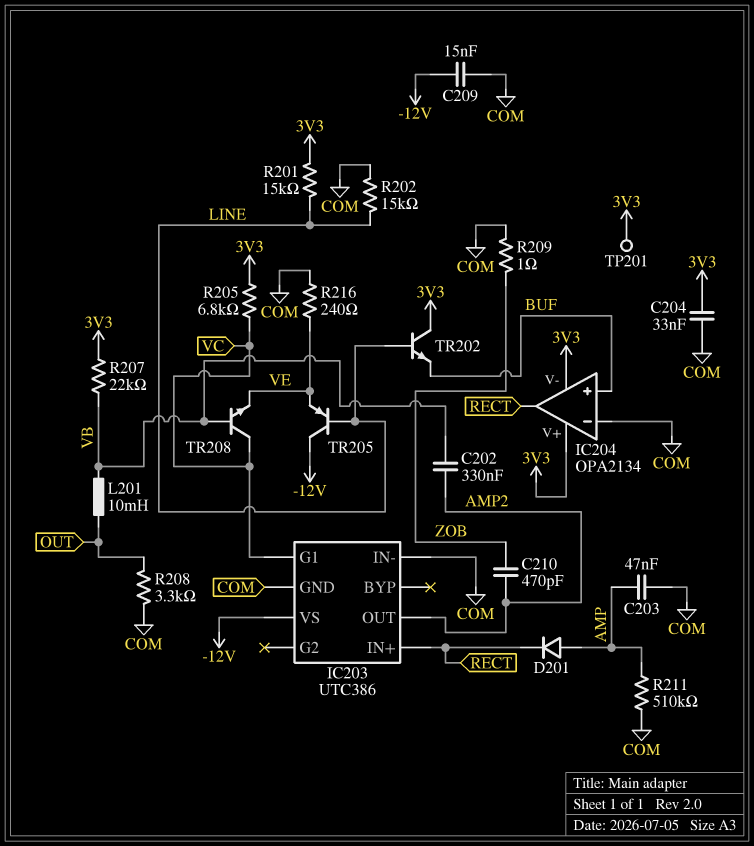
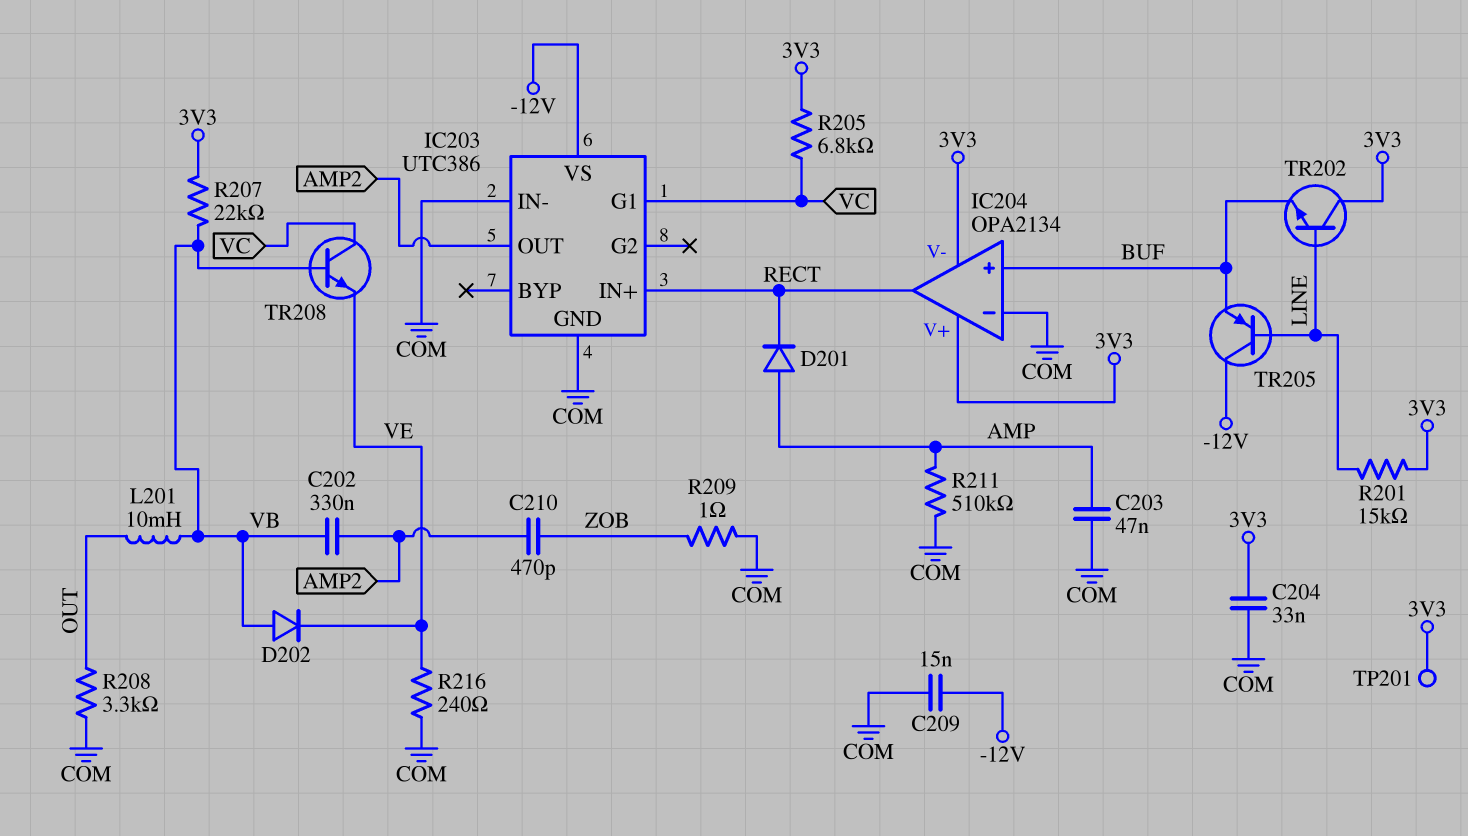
D202: none -> diode (A VB, K VE)
R202: 15k (COM, LINE) -> none
TR205: PNP (B LINE, C -12V, E VE) -> PNP (B LINE, C -12V, E BUF)

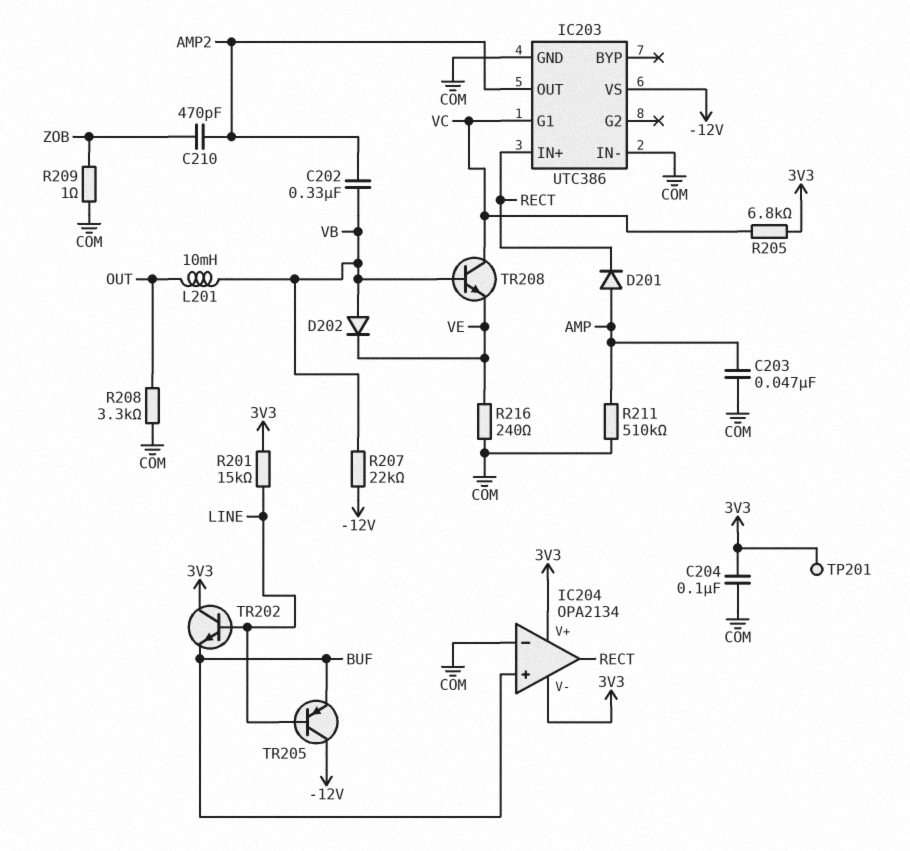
C204: 33nF (3V3, COM) -> 100nF (3V3, COM)
C209: 15nF (-12V, COM) -> none
R207: 22k (3V3, VB) -> 22k (-12V, VB)

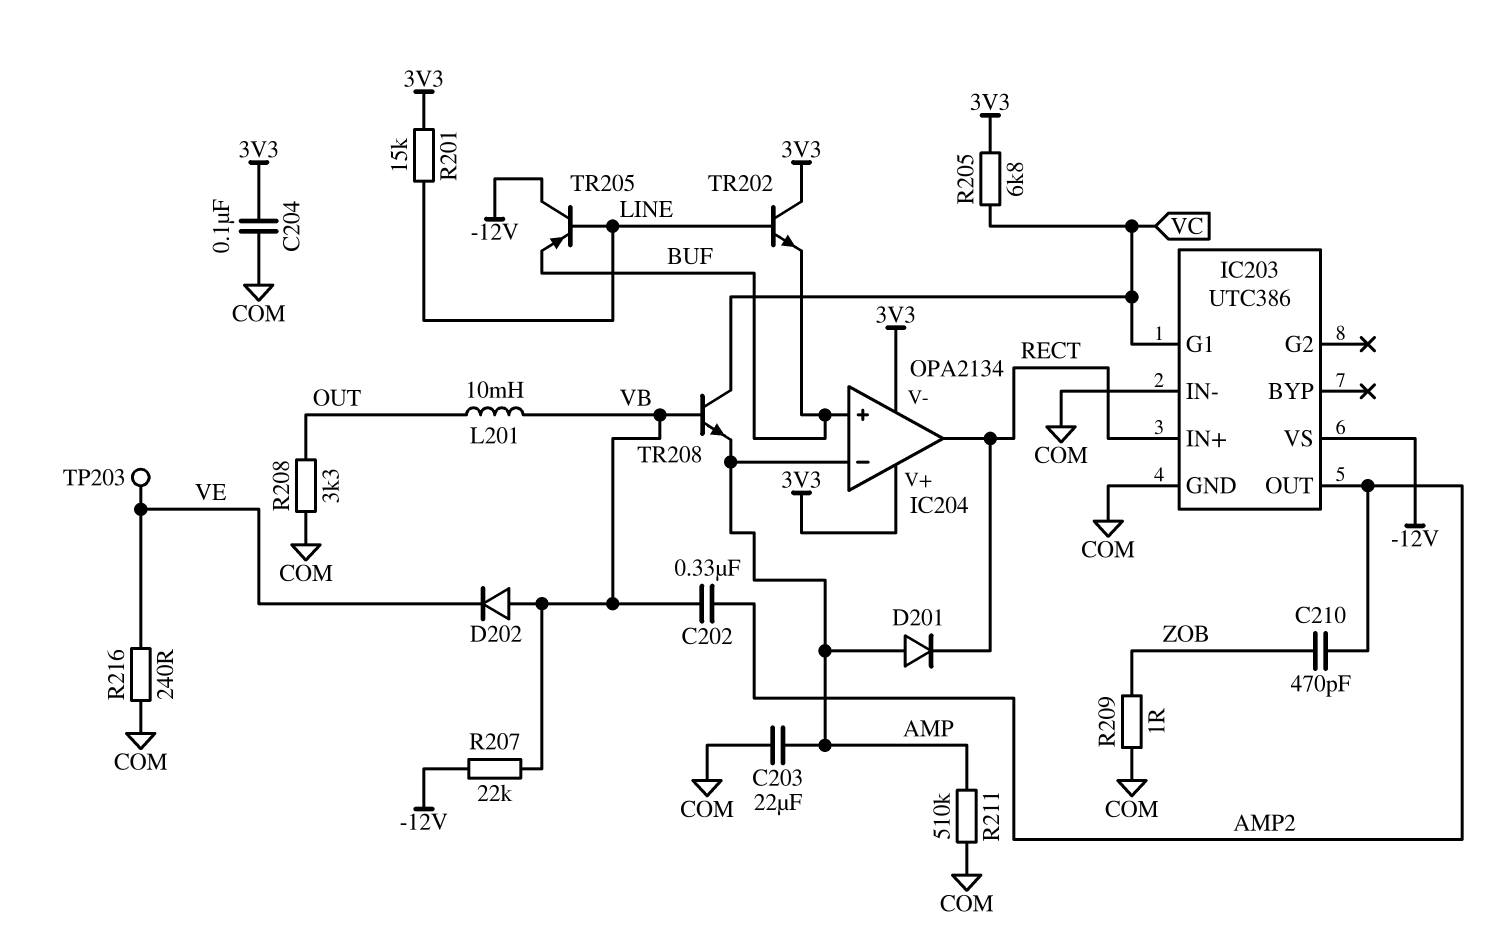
C203: 47nF (AMP, COM) -> 22uF (AMP, COM)
IC204 pin in-: COM -> AMP
TP201: test point (3V3) -> none
TP203: none -> test point (VE)
TR208: NPN (B VB, C VC, E VE) -> NPN (B VB, C VC, E AMP)

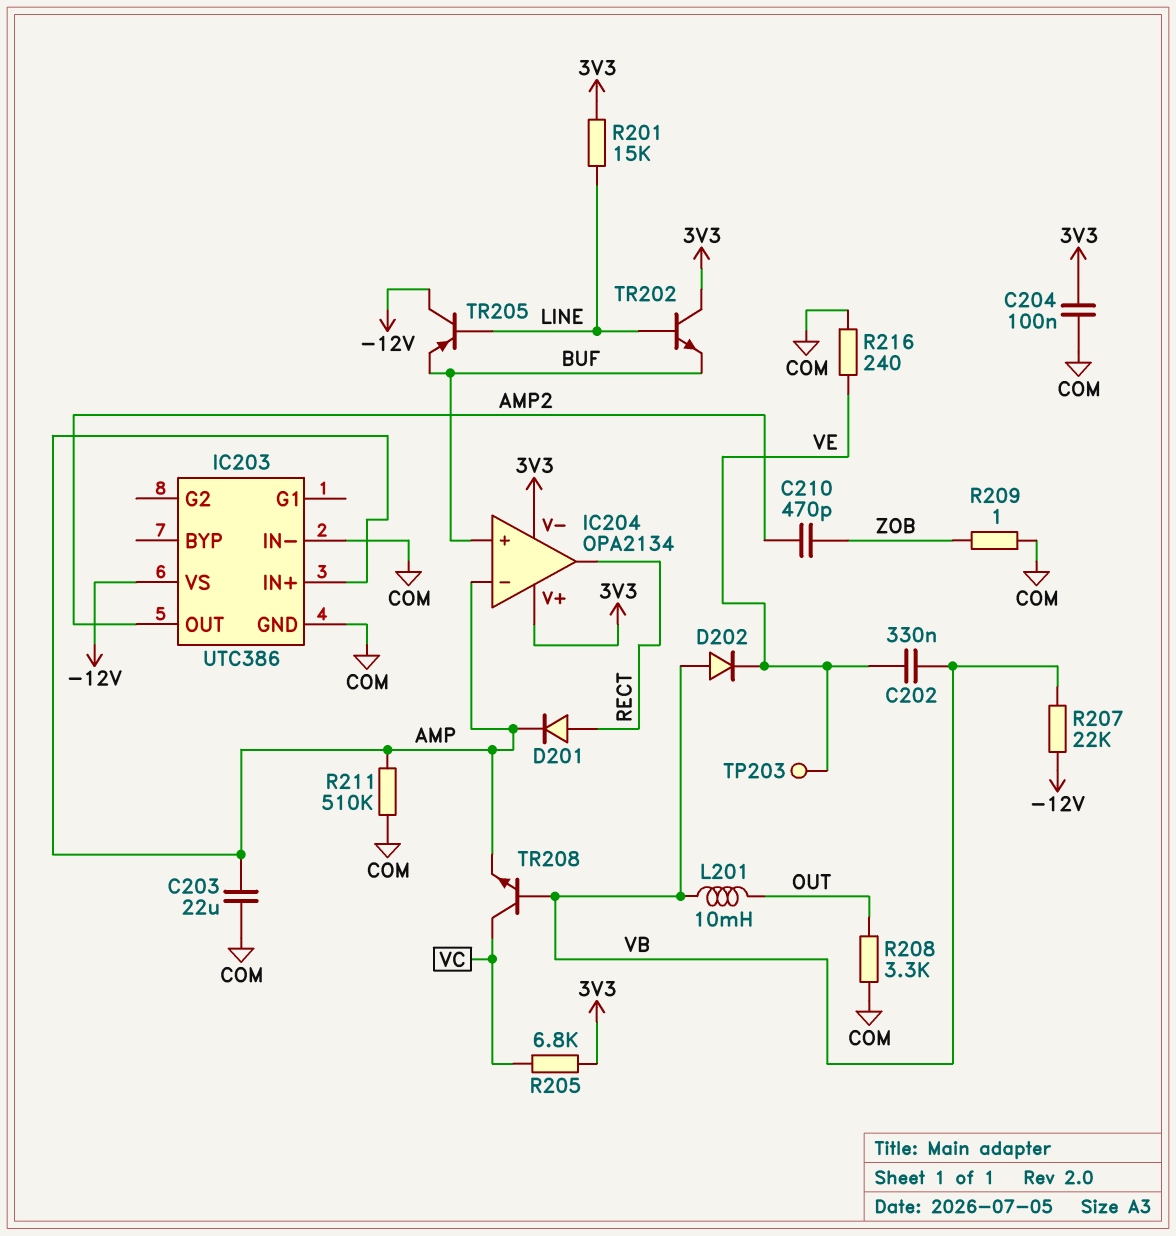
C202: 330nF (AMP2, VB) -> 330nF (VB, VE)
D201: diode (A AMP, K RECT) -> diode (A RECT, K AMP)
IC203 pin G1: VC -> none
IC203 pin IN+: RECT -> AMP

